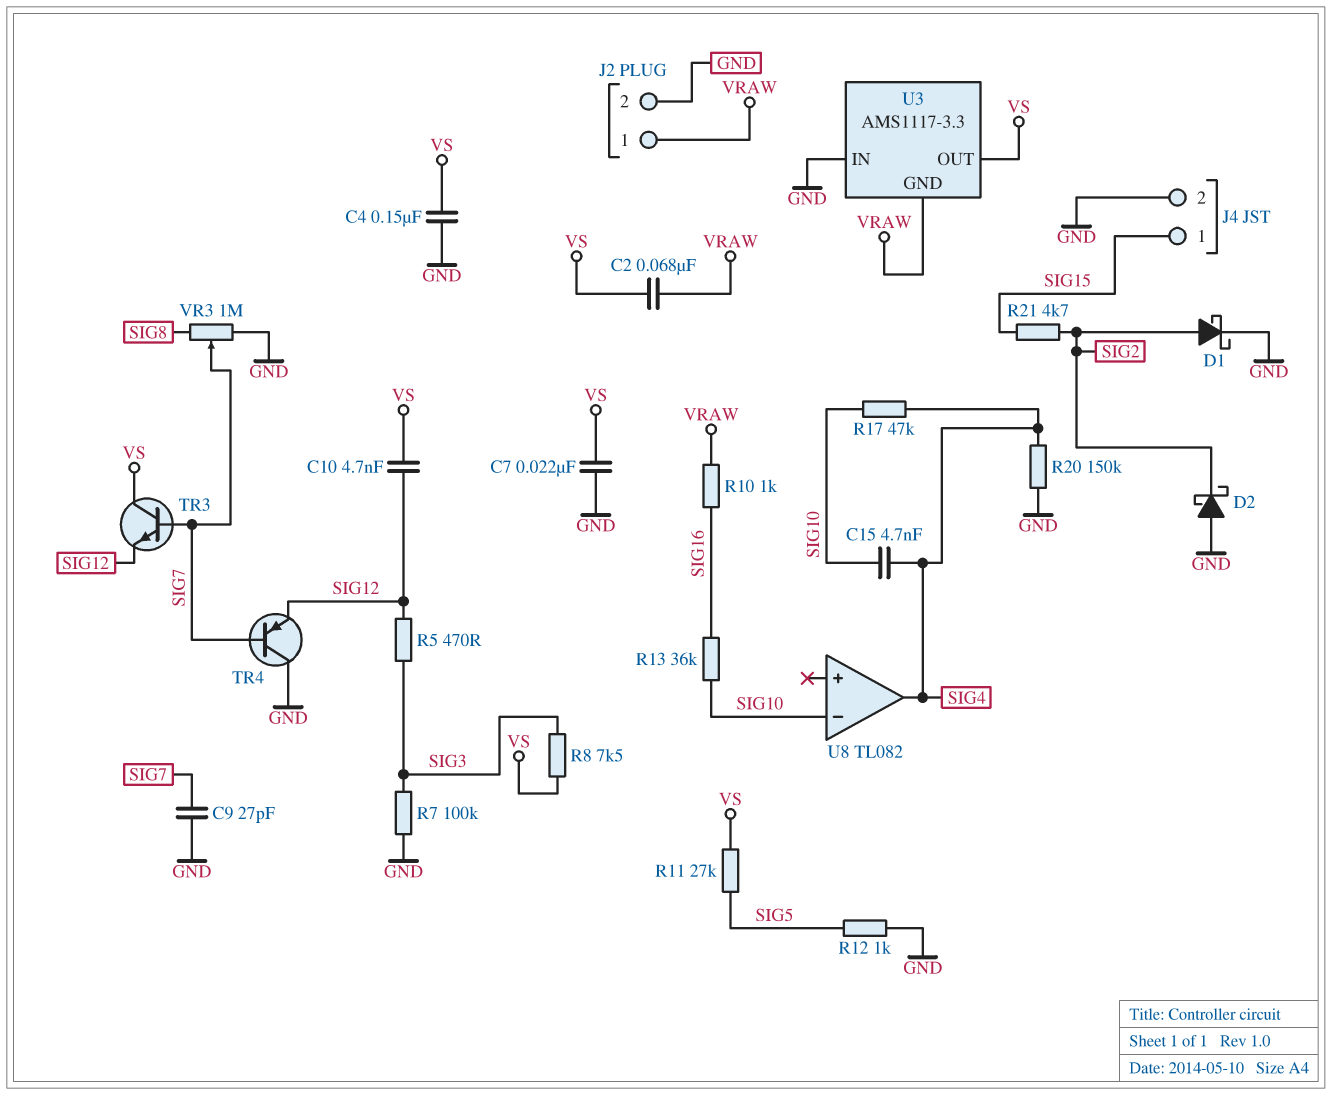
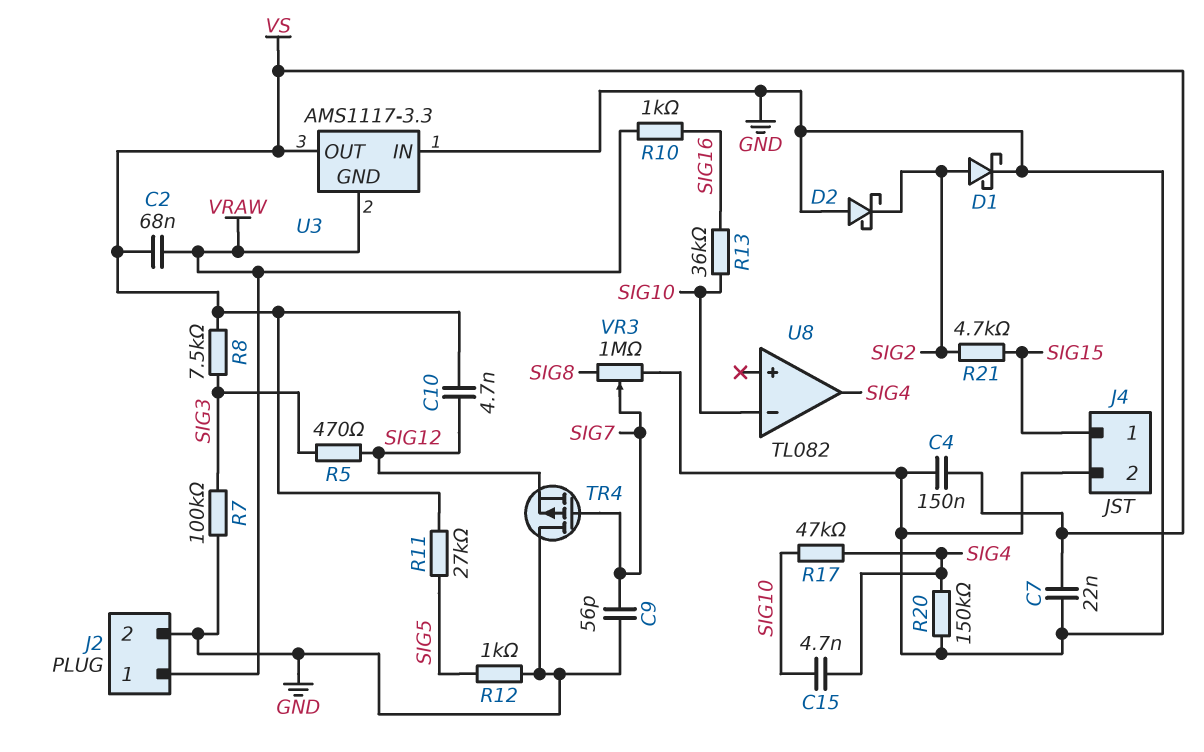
C9: 27pF (GND, SIG7) -> 56pF (GND, SIG7)
TR3: NPN (B SIG7, C VS, E SIG12) -> none
TR4: PNP (B SIG7, C GND, E SIG12) -> PMOS (G SIG7, D GND, S SIG12)

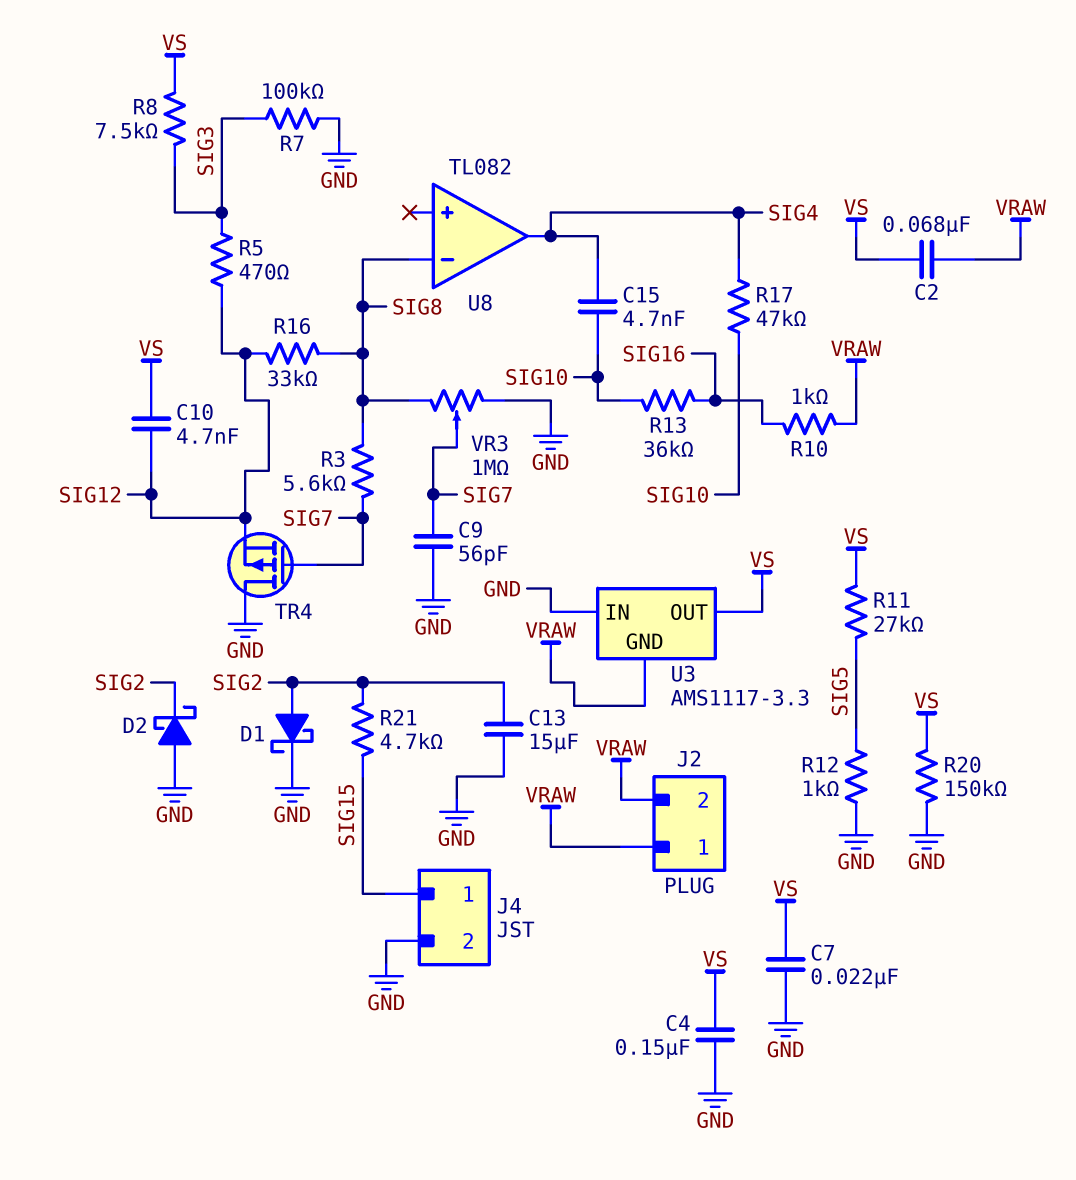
C13: none -> 15uF (GND, SIG2)
J2 pin 2: GND -> VRAW
R3: none -> 5.6k (SIG7, SIG8)
R16: none -> 33k (SIG8, SIG12)
R20: 150k (GND, SIG4) -> 150k (GND, VS)
U8 pin in-: SIG10 -> SIG8

